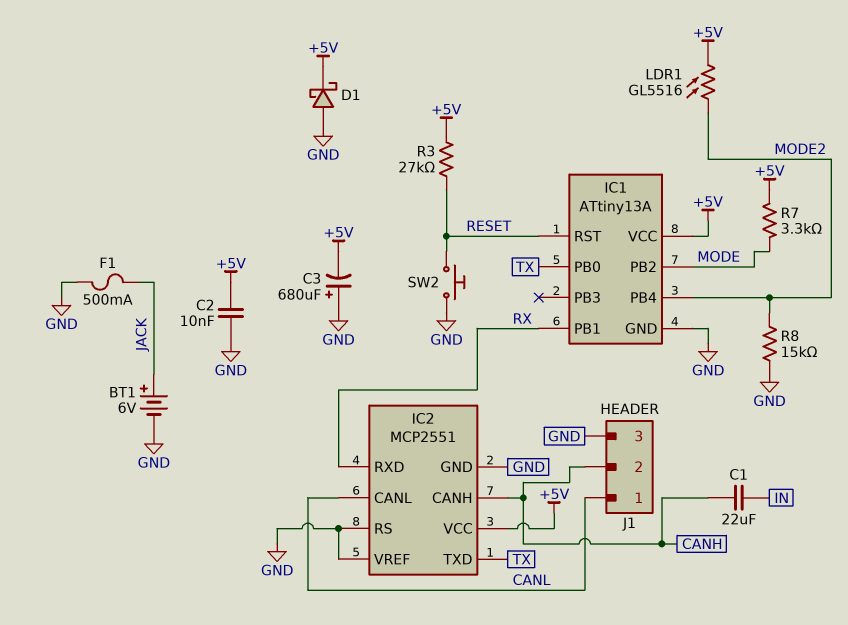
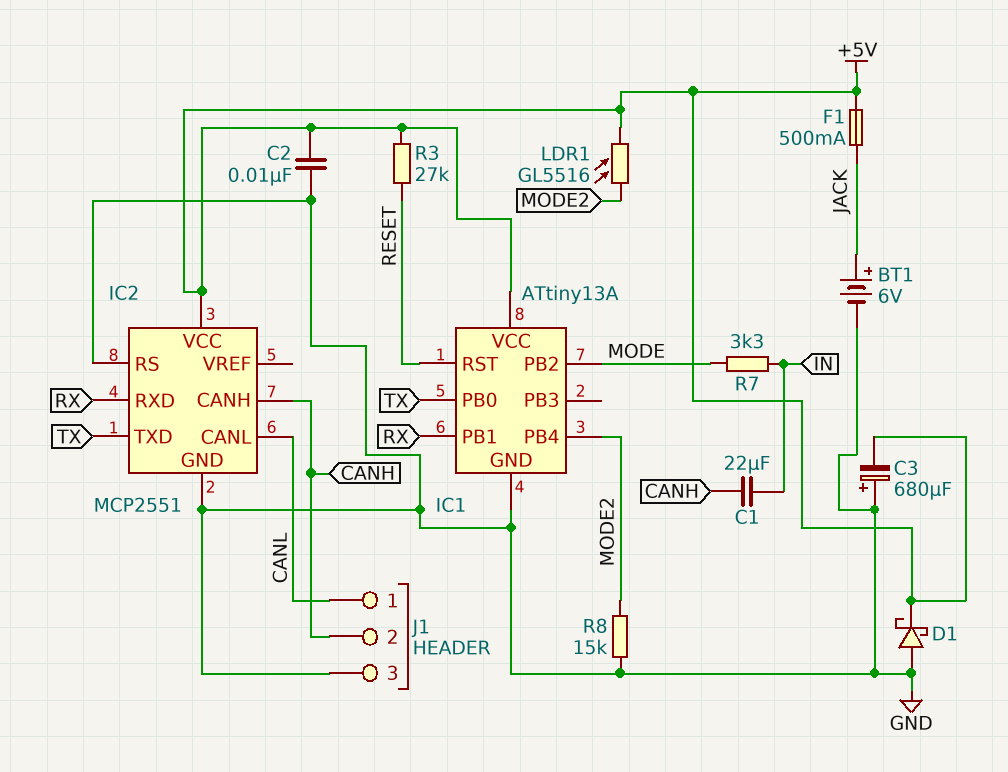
F1: 500mA (GND, JACK) -> 500mA (+5V, JACK)
IC2 pin VREF: GND -> none
R7: 3.3k (+5V, MODE) -> 3.3k (IN, MODE)
SW2: button (GND, RESET) -> none

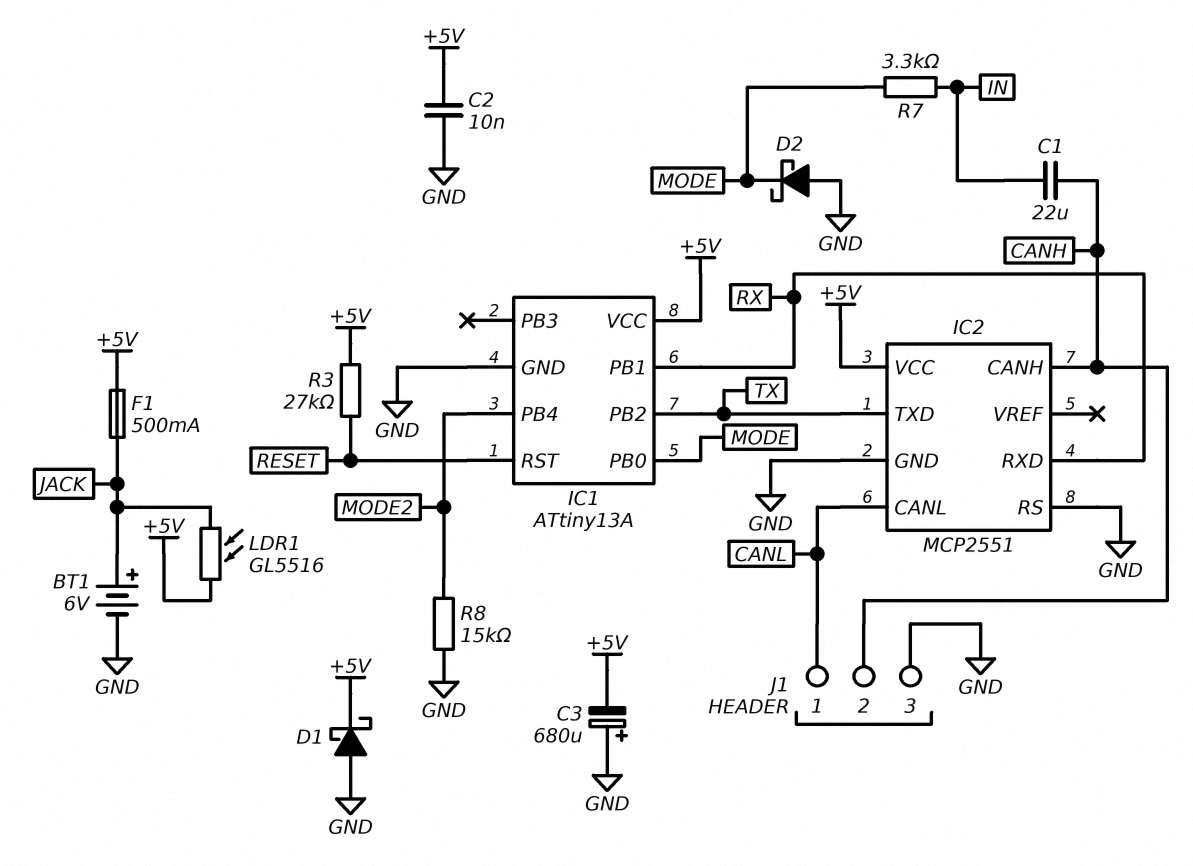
D2: none -> schottky (A GND, K MODE)
IC1 pin PB0: TX -> MODE
IC1 pin PB2: MODE -> TX
LDR1: GL5516 (+5V, MODE2) -> GL5516 (+5V, JACK)

